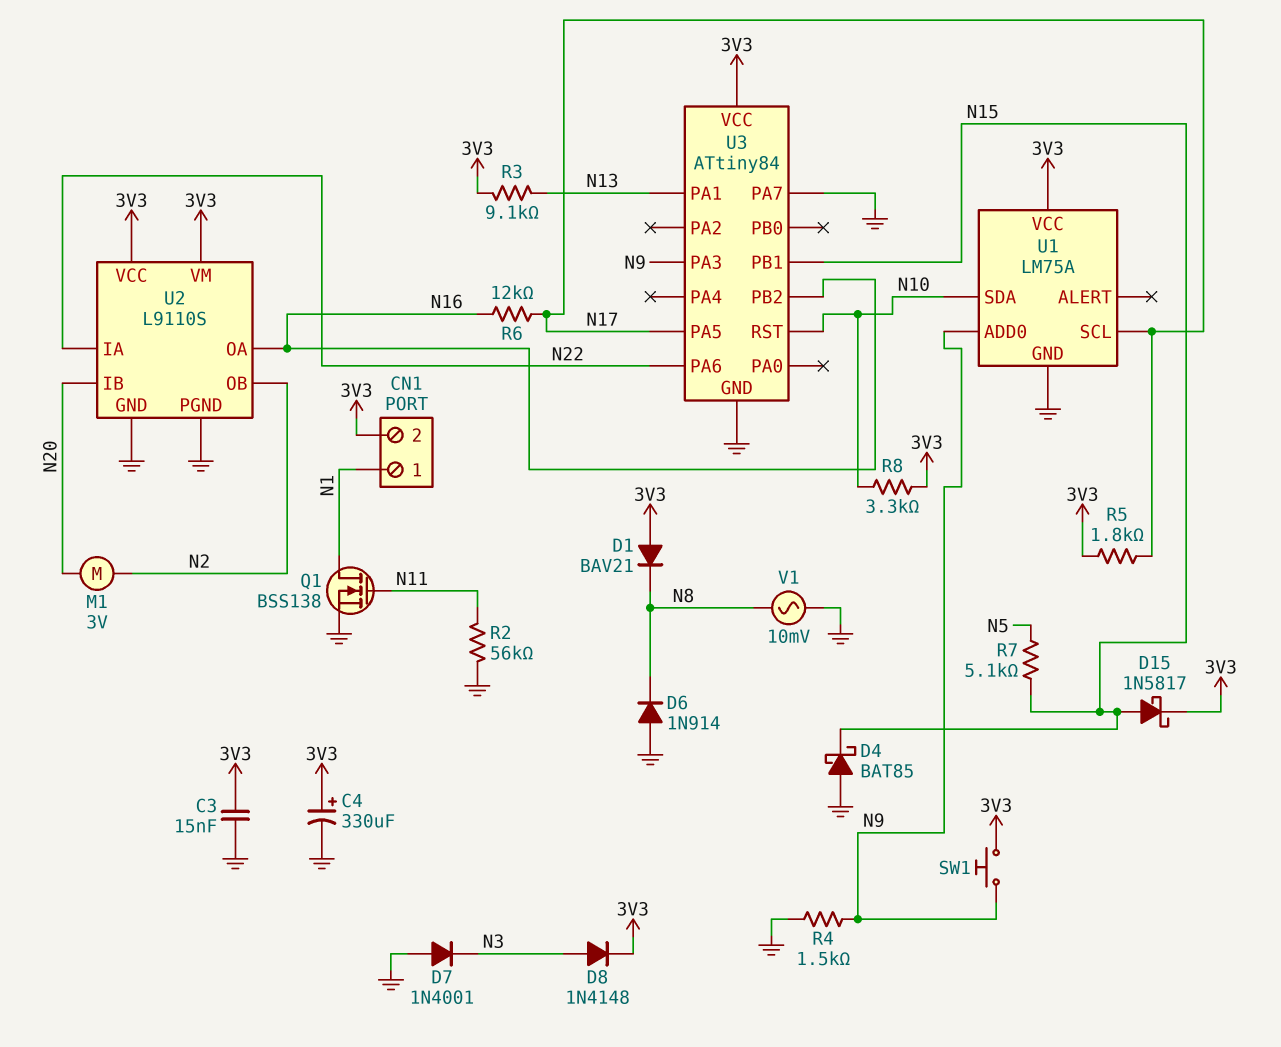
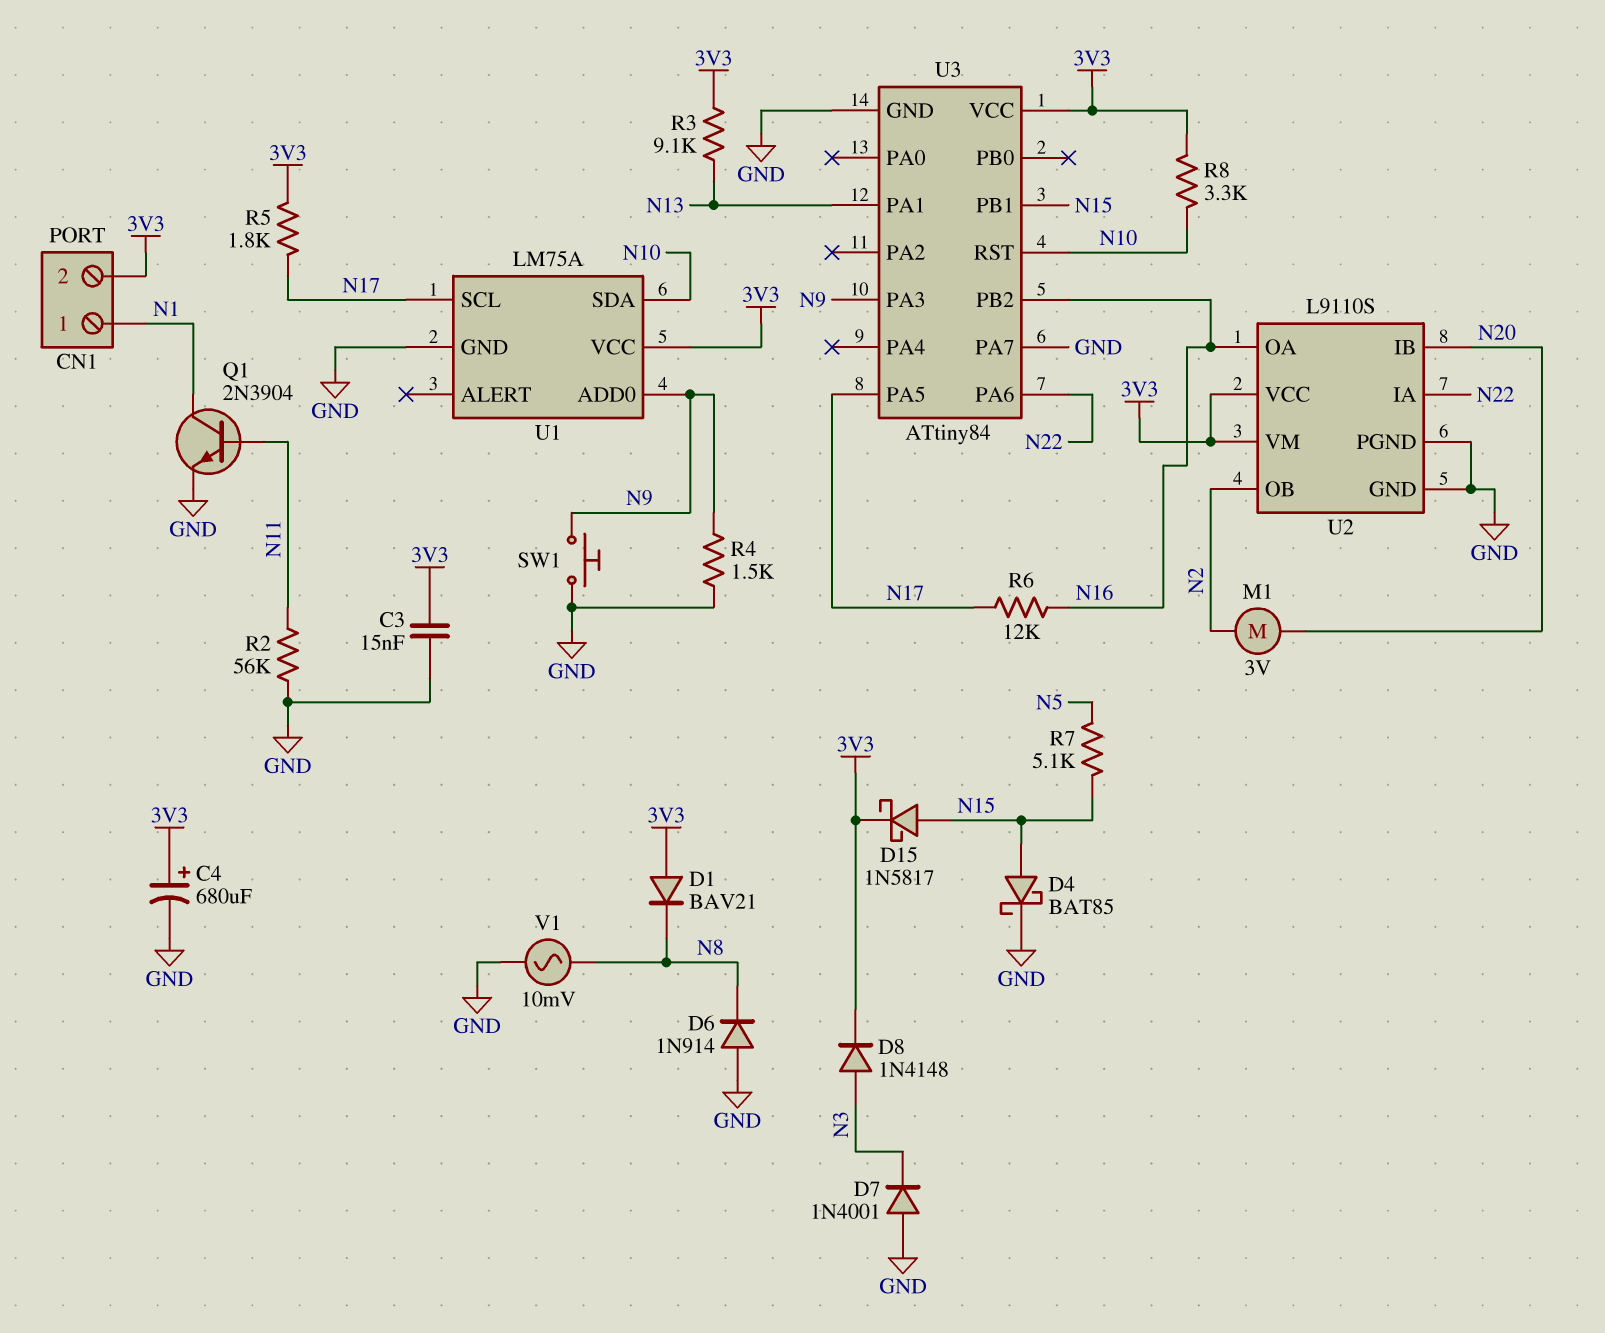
C4: 330uF (plus 3V3, minus GND) -> 680uF (plus 3V3, minus GND)
D4: schottky BAT85 (A GND, K N15) -> schottky BAT85 (A N15, K GND)
Q1: NMOS BSS138 (G N11, D N1, S GND) -> NPN 2N3904 (B N11, C N1, E GND)
SW1: button (3V3, N9) -> button (GND, N9)

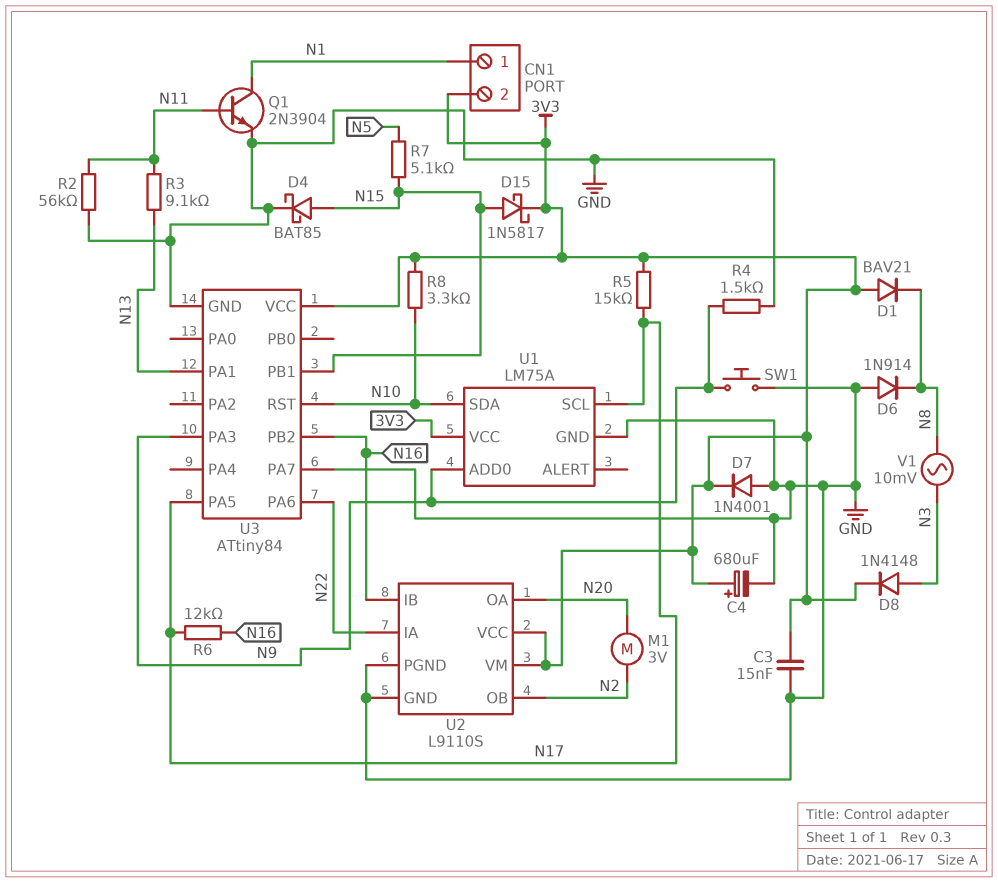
D7: diode 1N4001 (A GND, K N3) -> diode 1N4001 (A GND, K 3V3)
R3: 9.1k (3V3, N13) -> 9.1k (N11, N13)
R5: 1.8k (3V3, N17) -> 15k (3V3, N17)
U2 pin IB: N20 -> N16
U2 pin OA: N16 -> N20
V1: AC 10mV (GND, N8) -> AC 10mV (N3, N8)

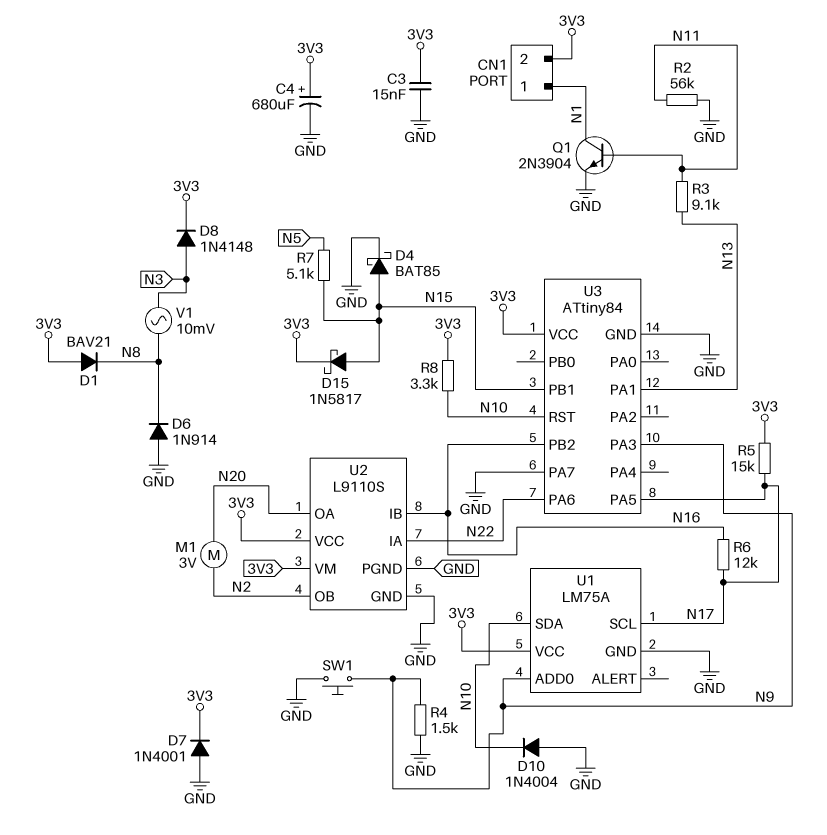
D10: none -> diode 1N4004 (A GND, K N10)

